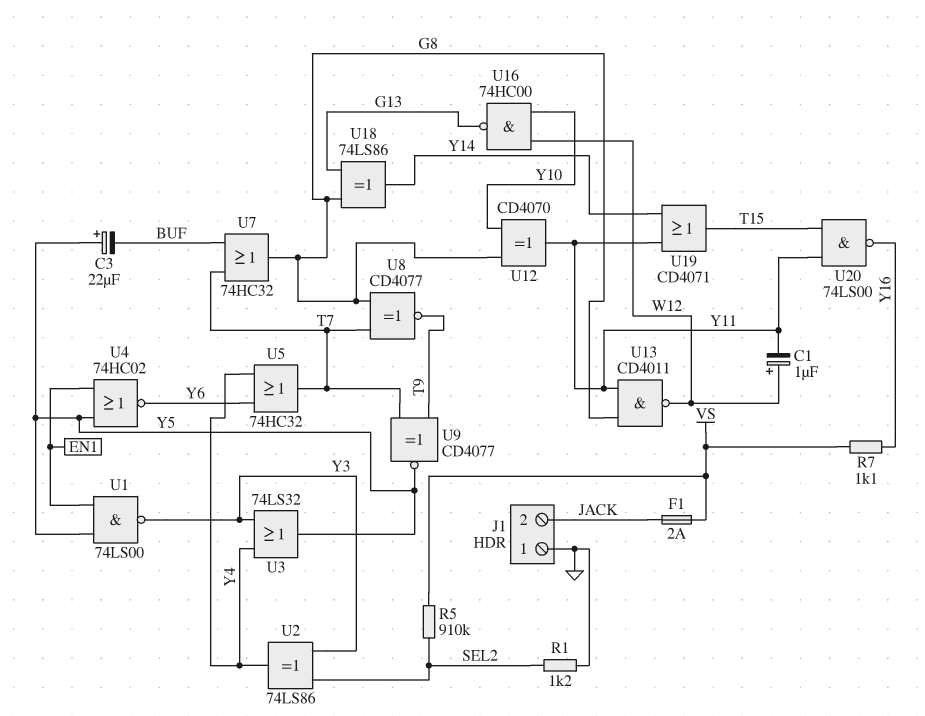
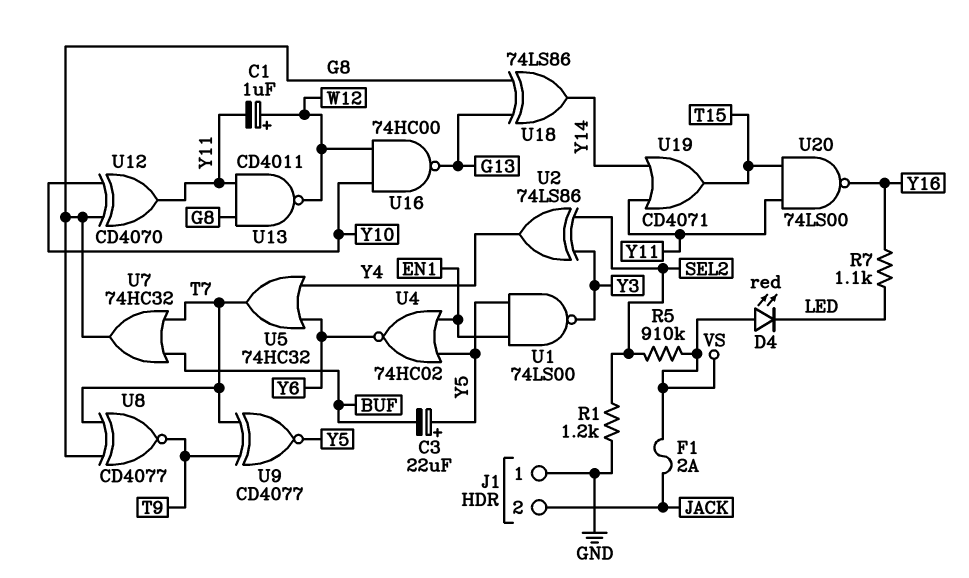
D4: none -> LED red (A VS, K LED)
R7: 1.1k (VS, Y16) -> 1.1k (LED, Y16)
U3: OR 74LS32 (in Y3, in Y4, out Y5) -> none

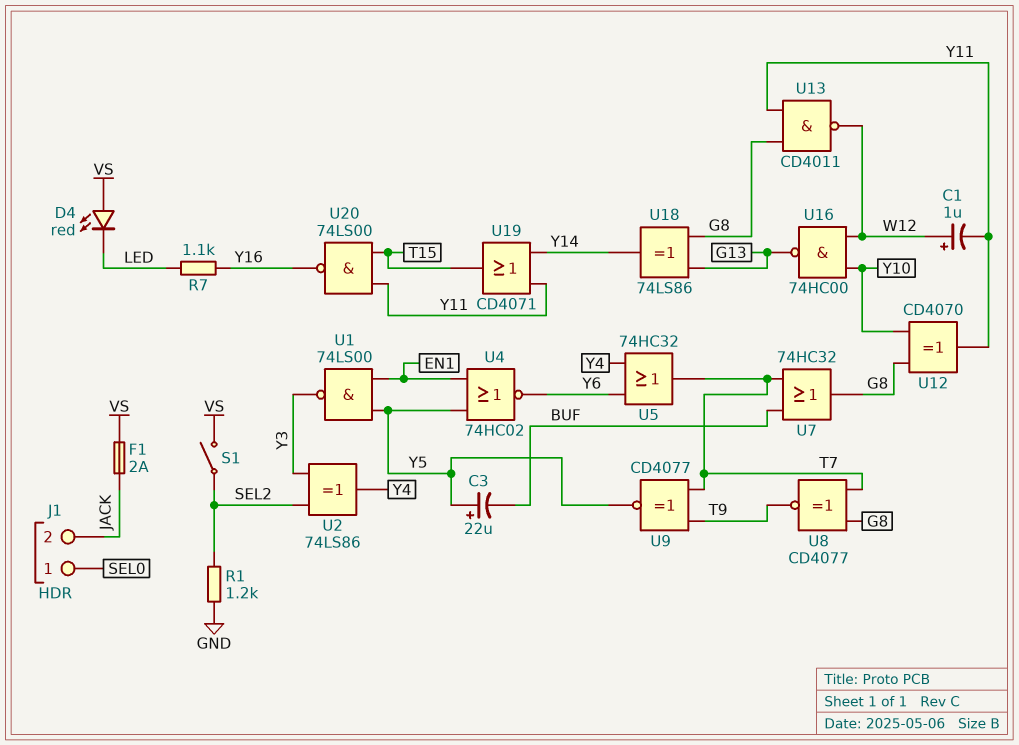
J1 pin 1: GND -> SEL0
R5: 910k (SEL2, VS) -> none
S1: none -> switch (SEL2, VS)

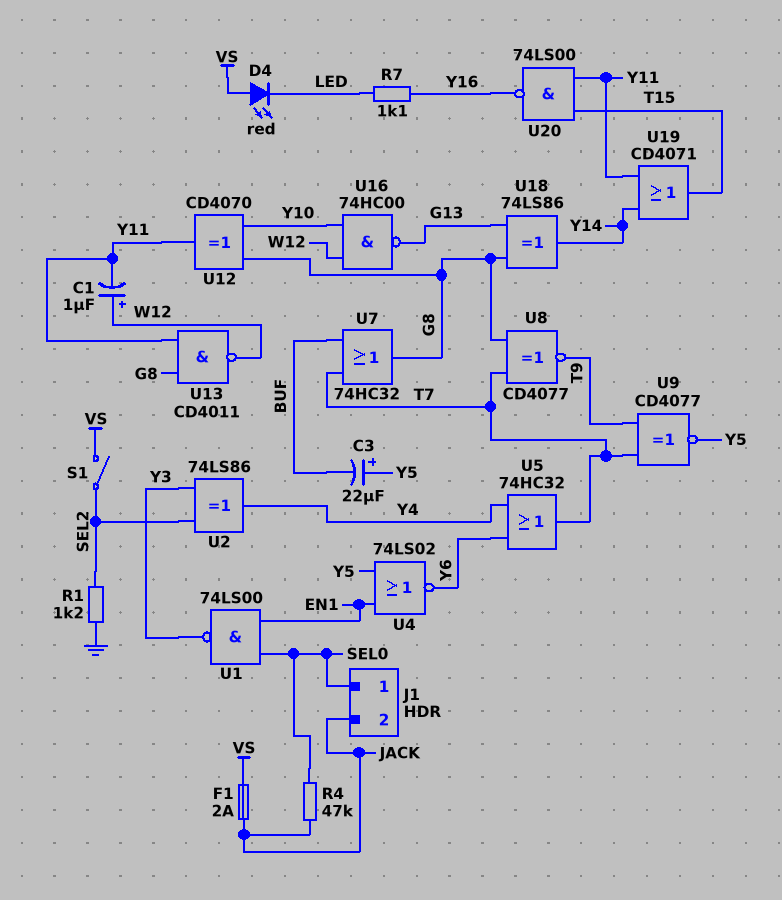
R4: none -> 47k (JACK, SEL0)
U1: NAND 74LS00 (in EN1, in Y5, out Y3) -> NAND 74LS00 (in EN1, in SEL0, out Y3)
U4: NOR 74HC02 (in EN1, in Y5, out Y6) -> NOR 74LS02 (in EN1, in Y5, out Y6)

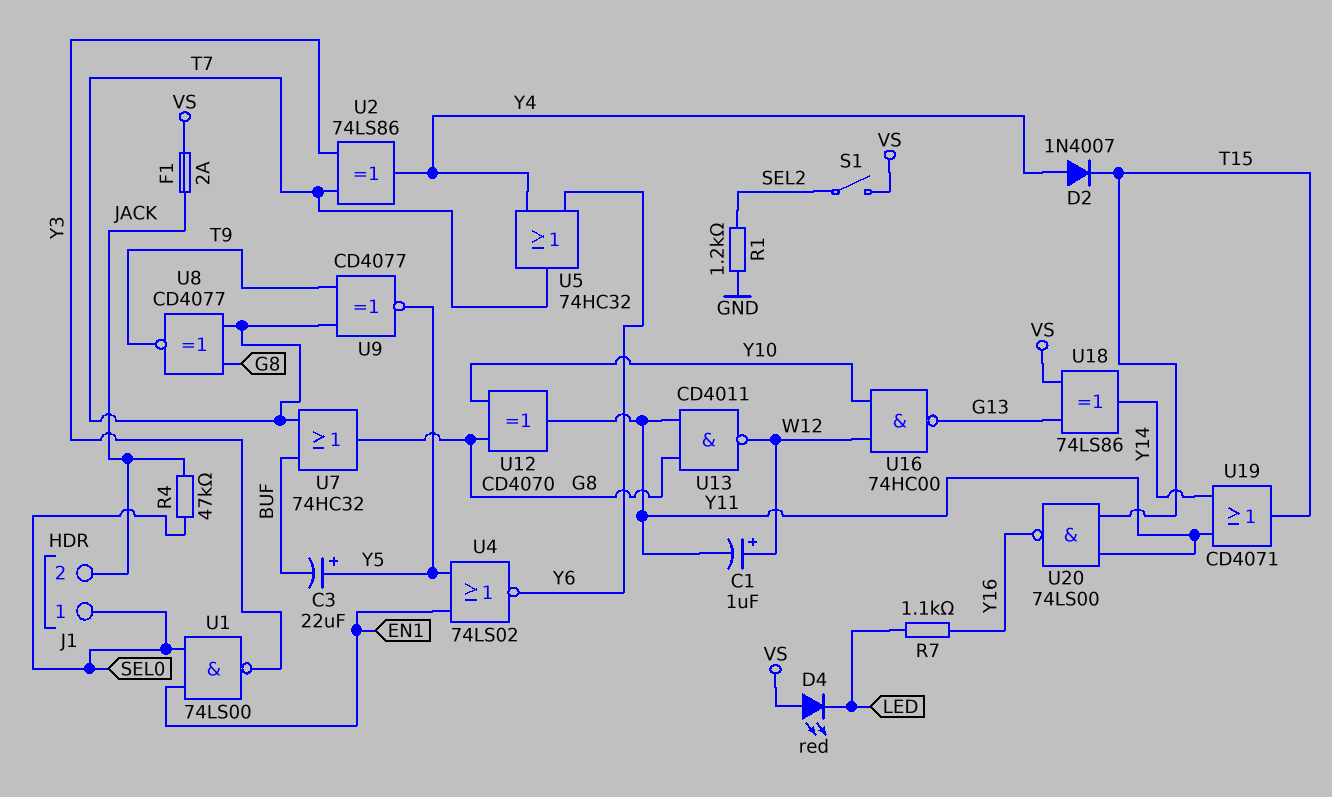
D2: none -> diode 1N4007 (A Y4, K T15)
U2: XOR 74LS86 (in SEL2, in Y3, out Y4) -> XOR 74LS86 (in T7, in Y3, out Y4)
U18: XOR 74LS86 (in G8, in G13, out Y14) -> XOR 74LS86 (in G13, in VS, out Y14)

